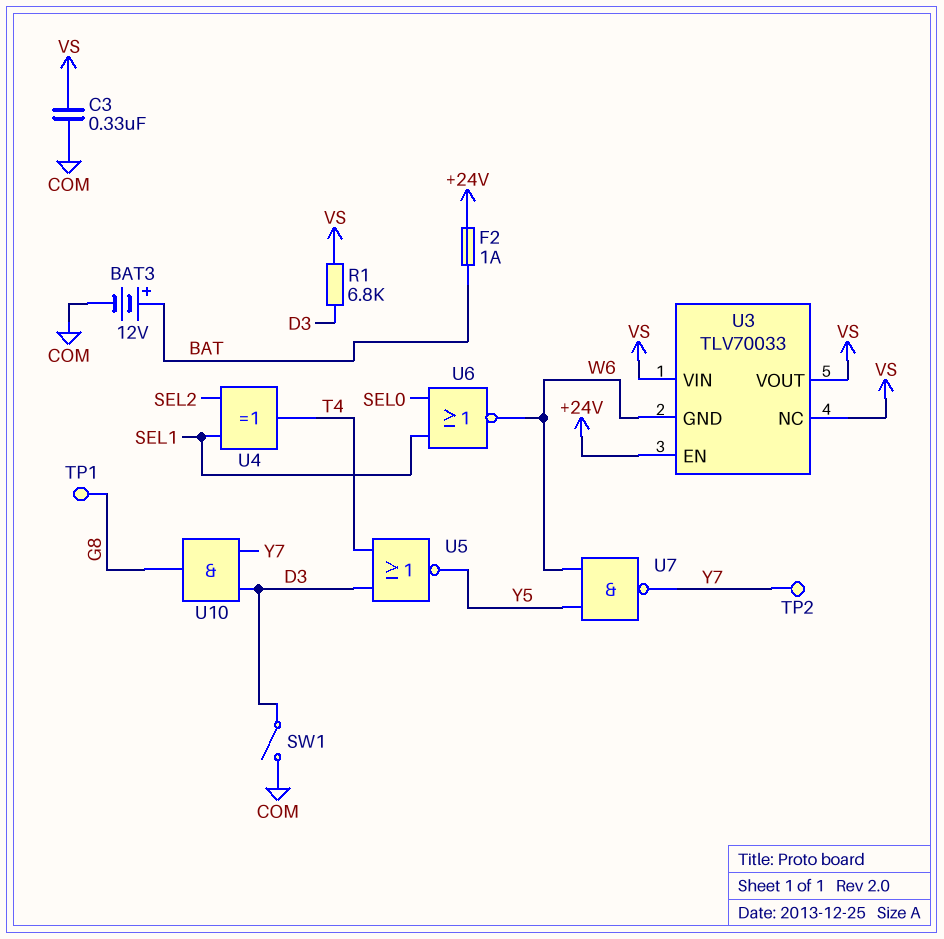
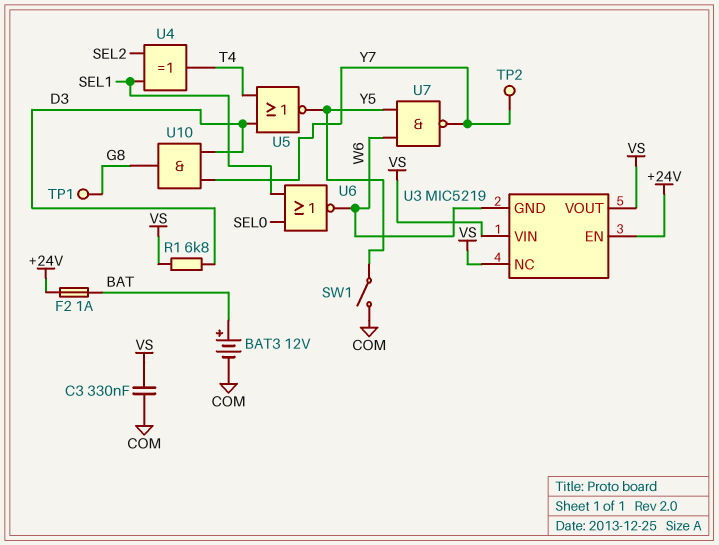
SW1: switch (COM, D3) -> switch (COM, Y5)
U3: TLV70033 -> MIC5219

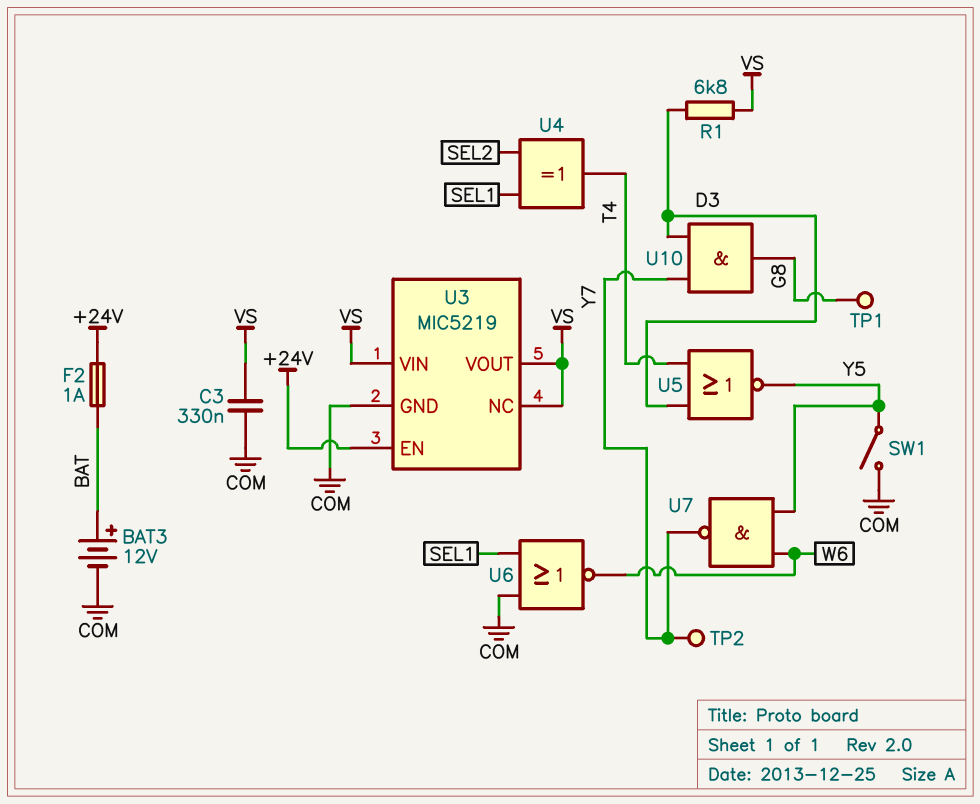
U3 pin GND: W6 -> COM
U6: NOR (in SEL0, in SEL1, out W6) -> NOR (in COM, in SEL1, out W6)

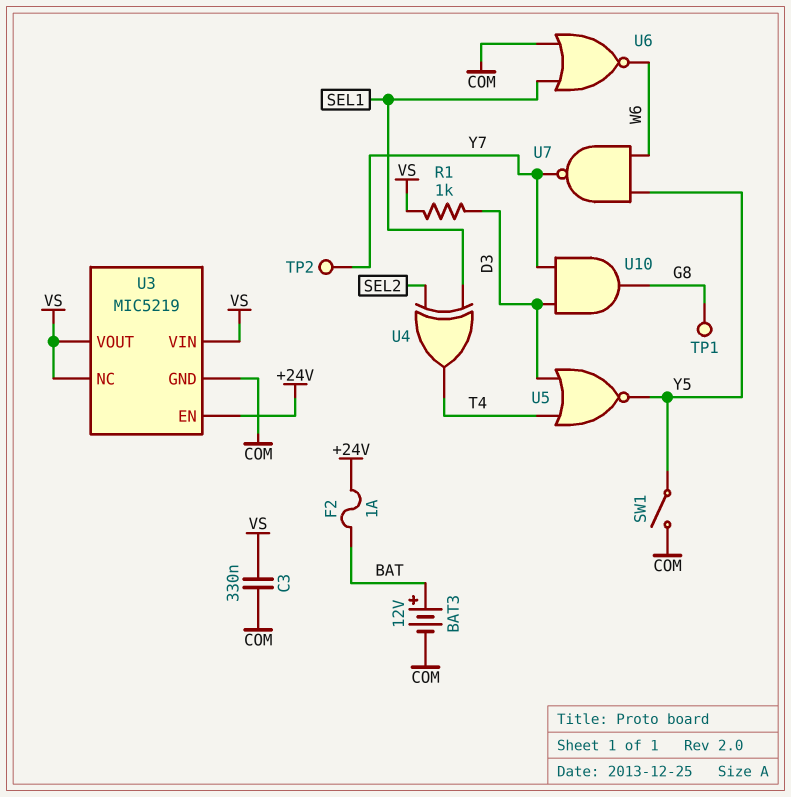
R1: 6.8k (D3, VS) -> 1k (D3, VS)

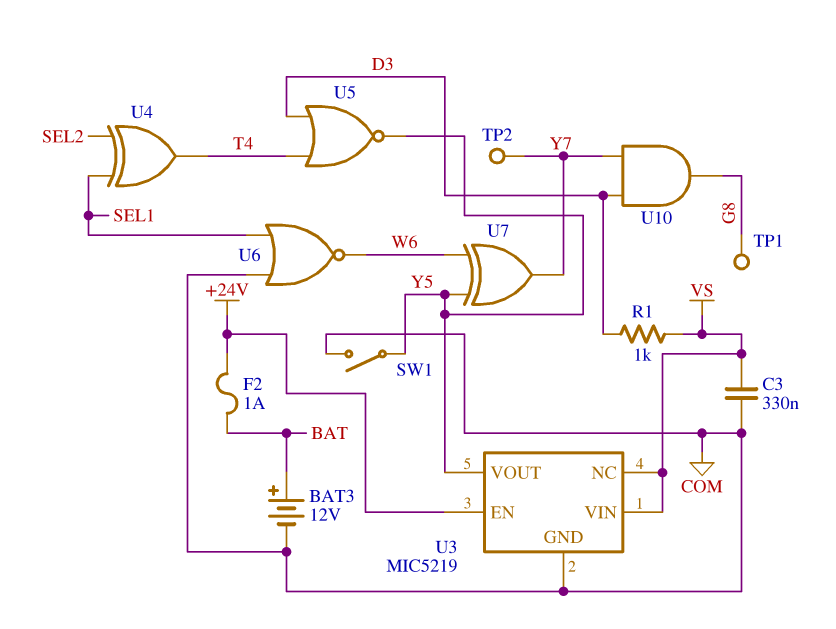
U3 pin VOUT: VS -> Y5
U7: NAND (in W6, in Y5, out Y7) -> XOR (in W6, in Y5, out Y7)

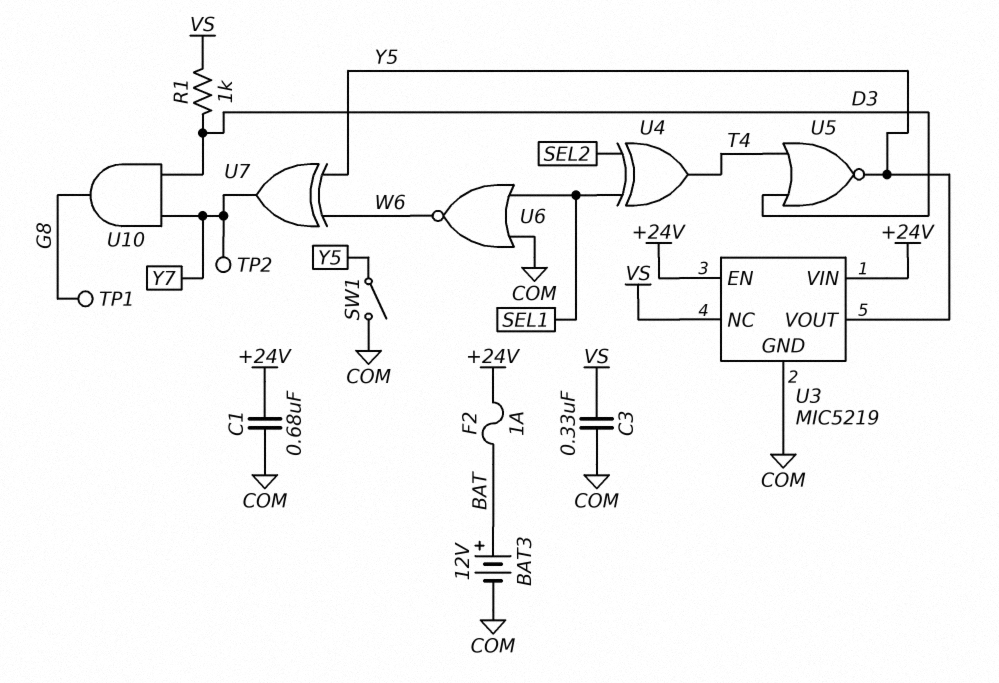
C1: none -> 680nF (+24V, COM)
U3 pin VIN: VS -> +24V

